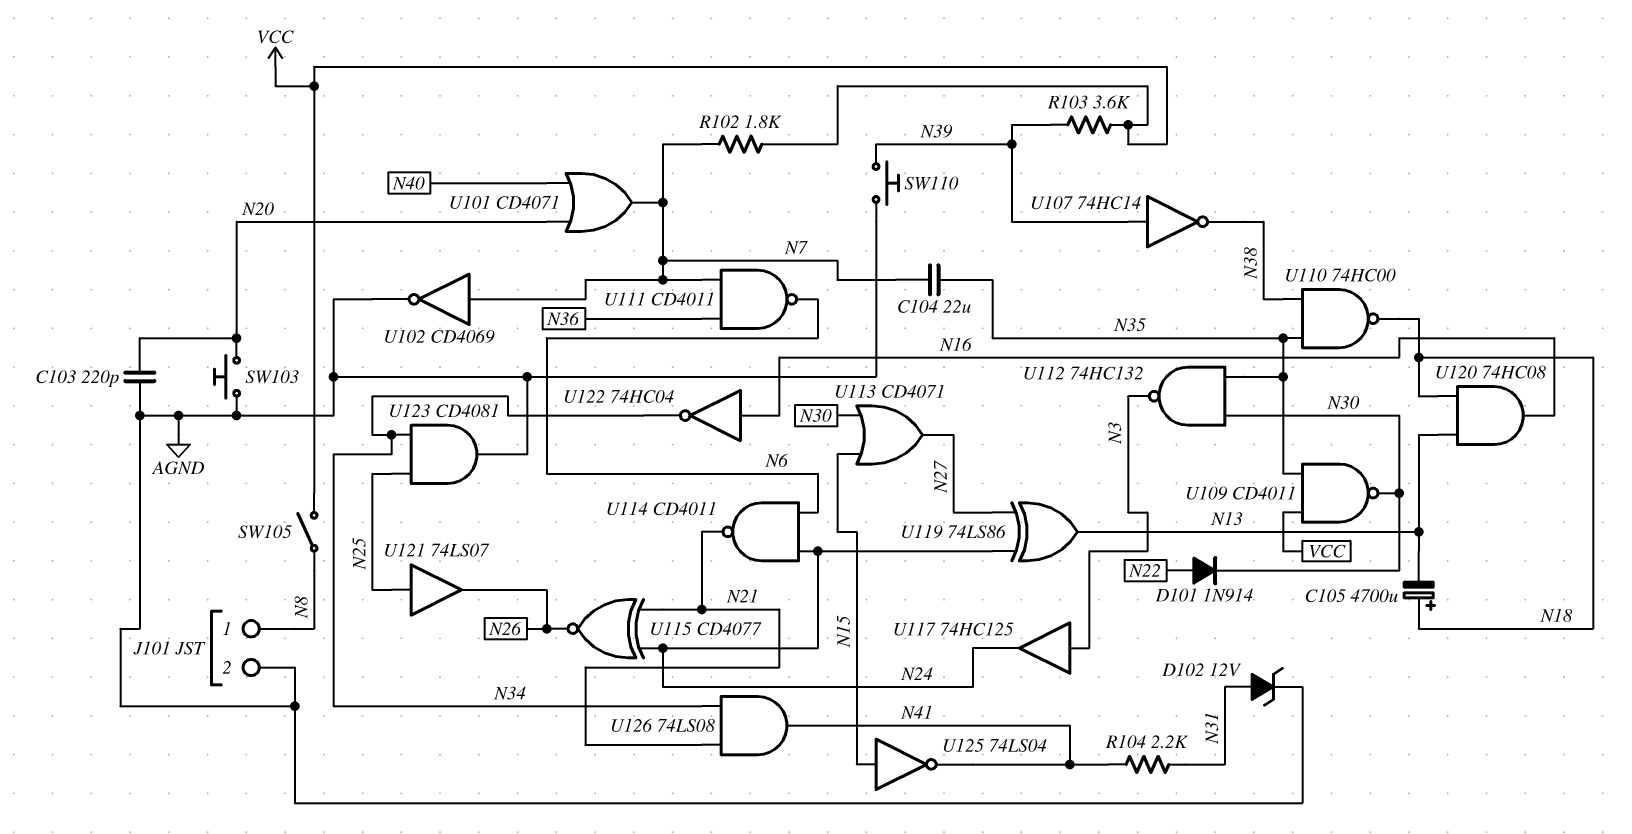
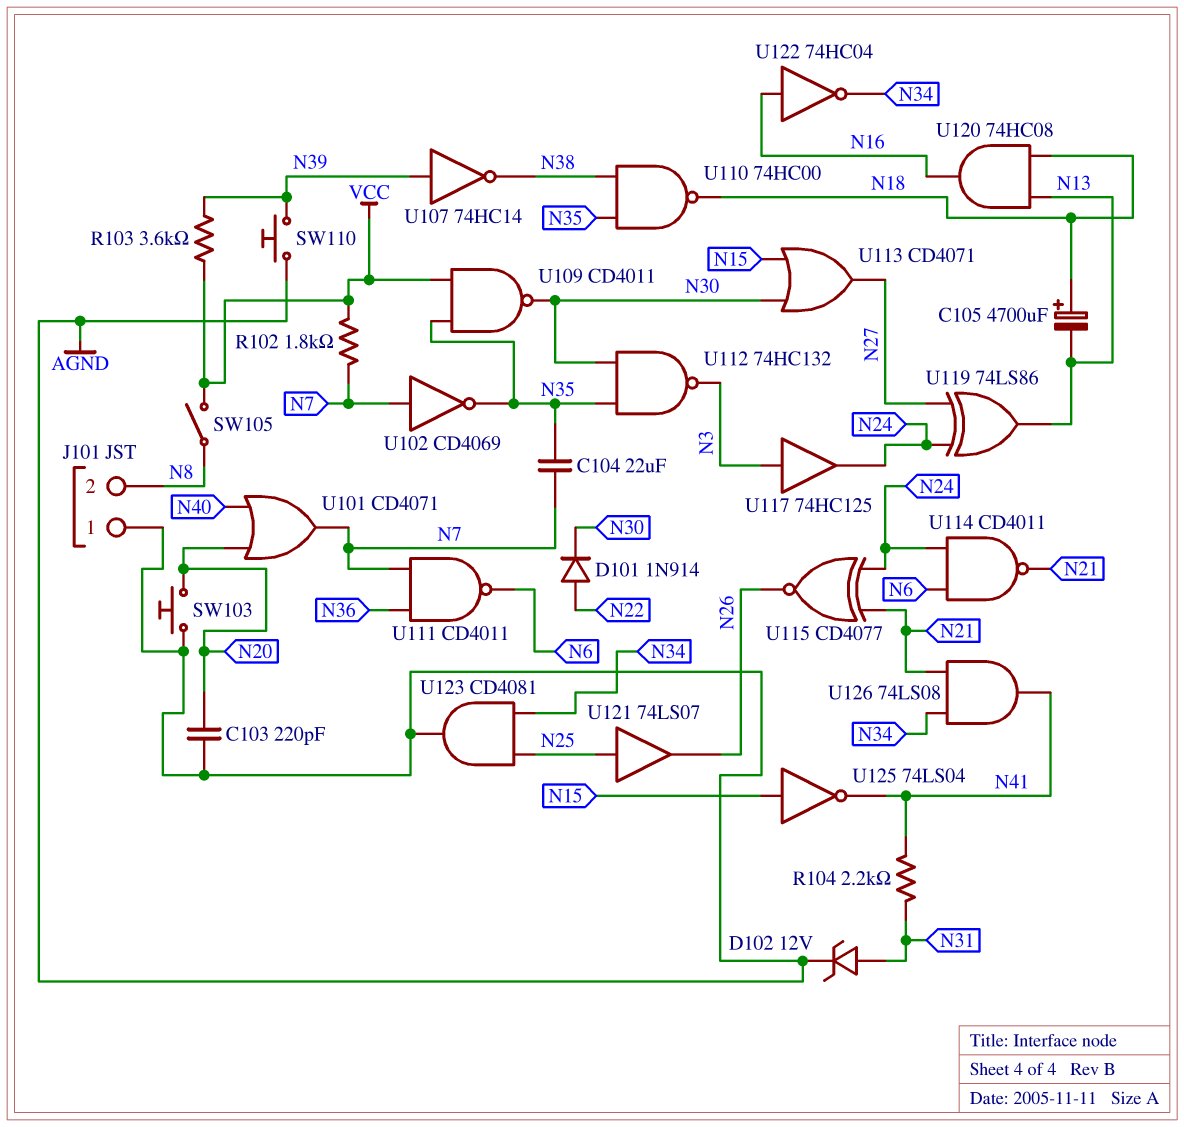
J101 pin 1: N8 -> AGND
J101 pin 2: AGND -> N8
U102: NOT CD4069 (in N7, out AGND) -> NOT CD4069 (in N7, out N35)

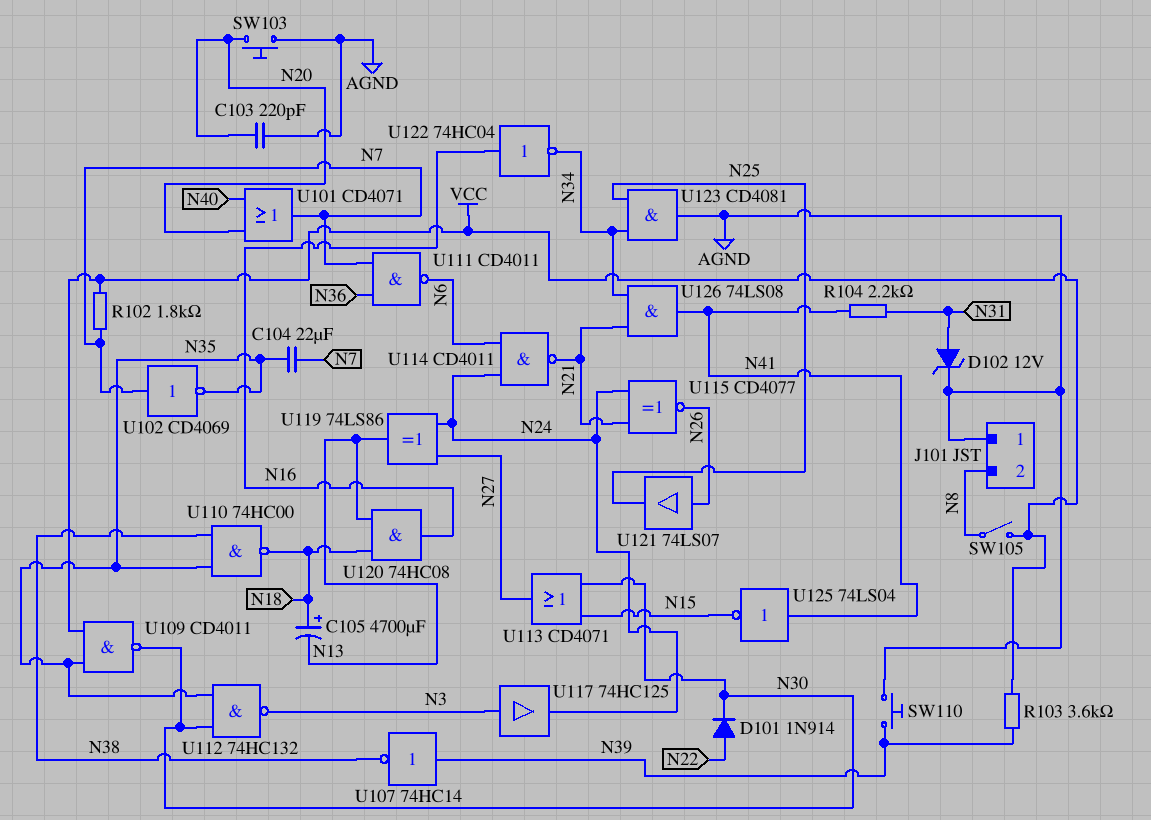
U121: buffer 74LS07 (in N25, out N26) -> buffer 74LS07 (in N26, out N25)
U125: NOT 74LS04 (in N15, out N41) -> NOT 74LS04 (in N41, out N15)

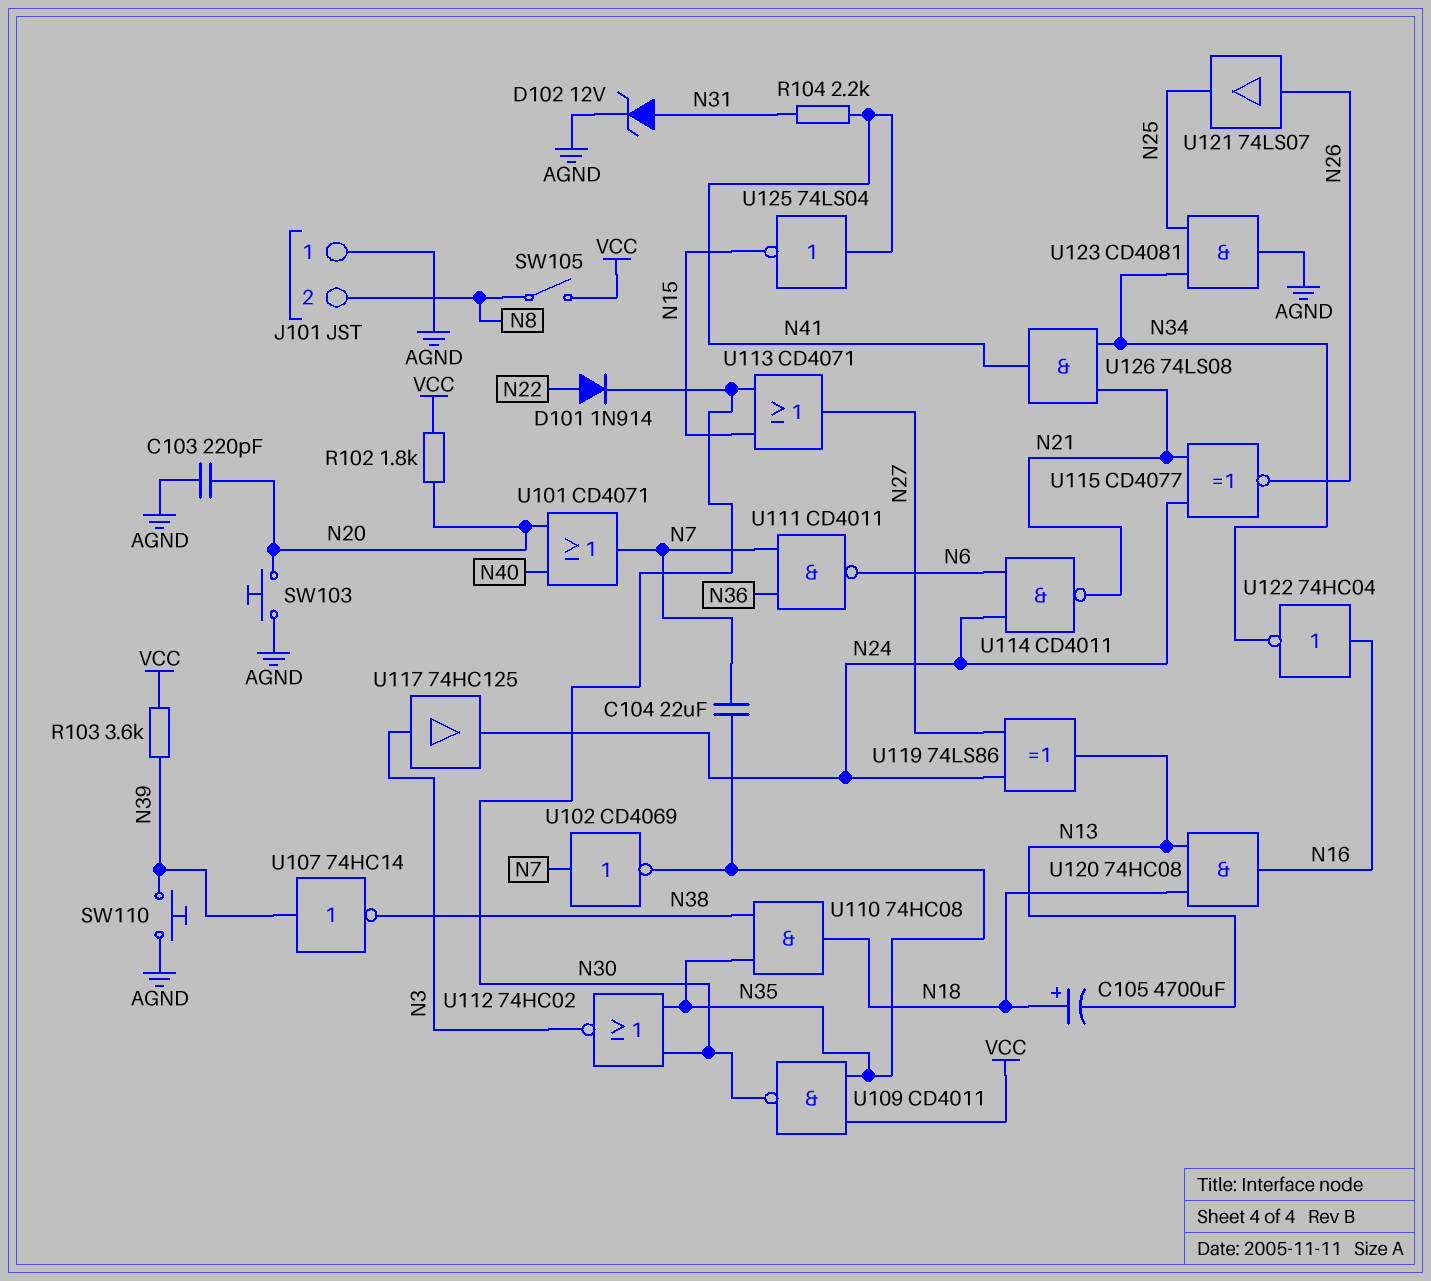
R102: 1.8k (N7, VCC) -> 1.8k (N20, VCC)
U110: NAND 74HC00 (in N35, in N38, out N18) -> AND 74HC08 (in N35, in N38, out N18)
U112: NAND 74HC132 (in N30, in N35, out N3) -> NOR 74HC02 (in N30, in N35, out N3)

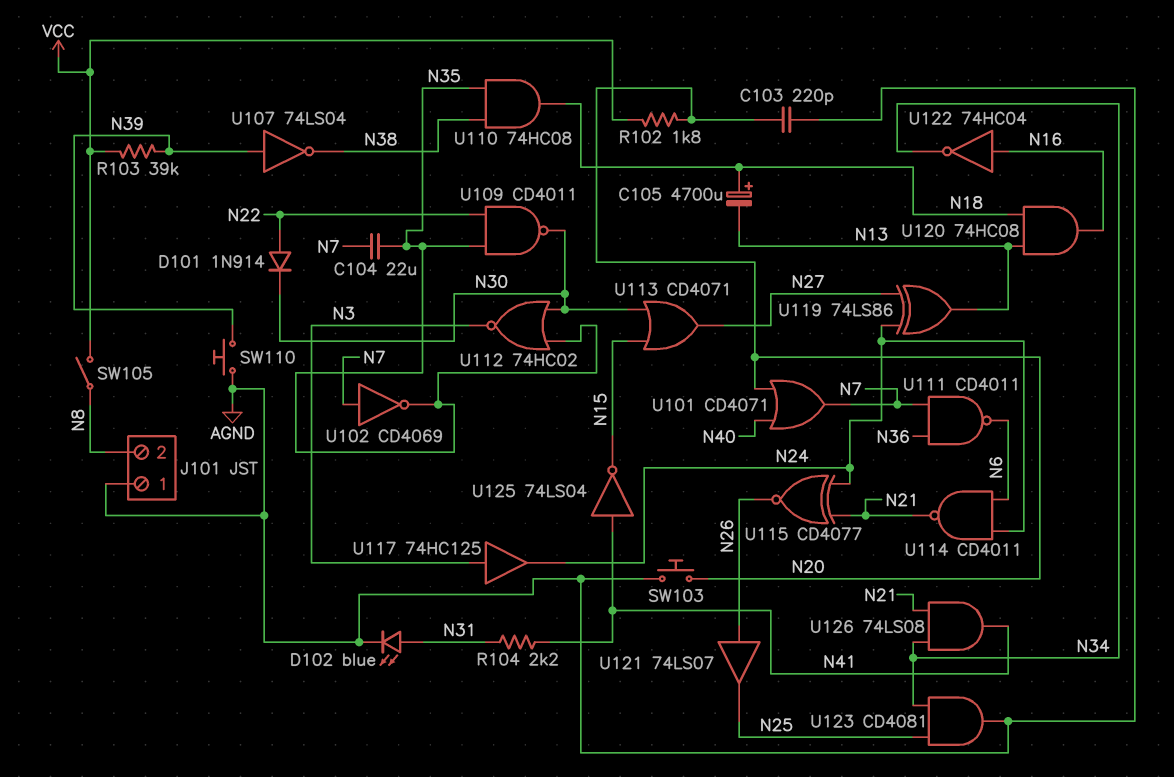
D102: zener 12V (A N31, K AGND) -> LED blue (A N31, K AGND)
R103: 3.6k (N39, VCC) -> 39k (N39, VCC)
U107: NOT 74HC14 (in N39, out N38) -> NOT 74LS04 (in N39, out N38)
U109: NAND CD4011 (in N35, in VCC, out N30) -> NAND CD4011 (in N22, in N35, out N30)

